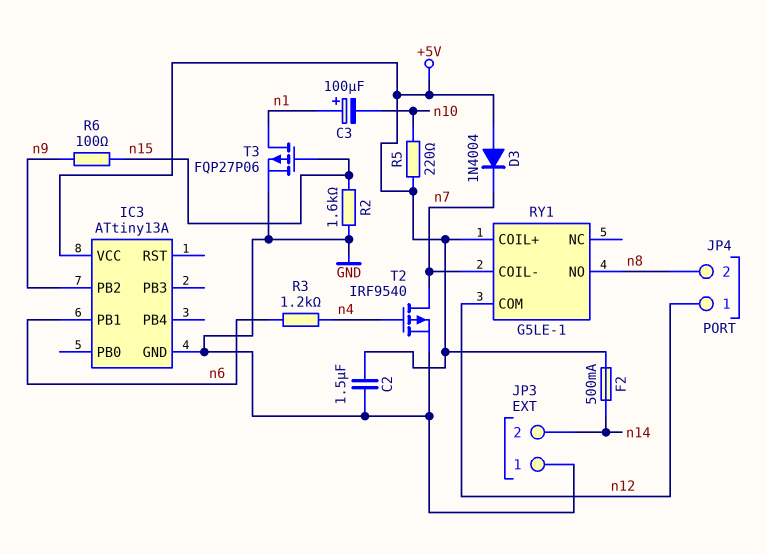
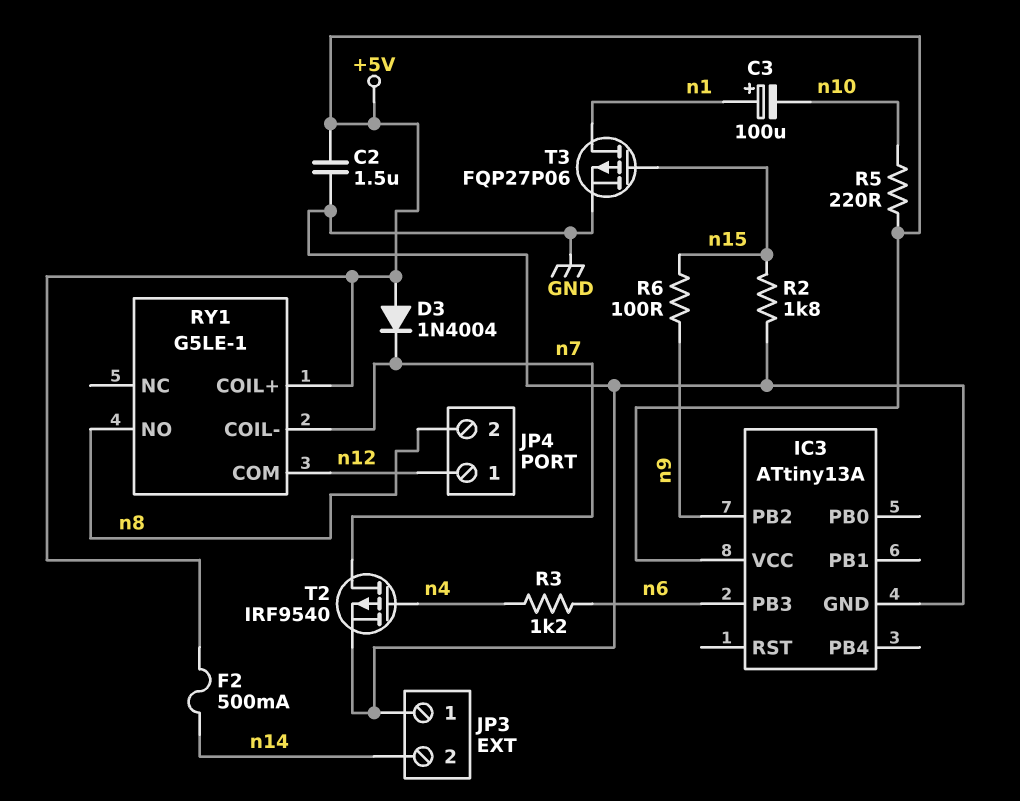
IC3 pin PB1: n6 -> none
IC3 pin PB3: none -> n6
R2: 1.6k (GND, n15) -> 1.8k (GND, n15)

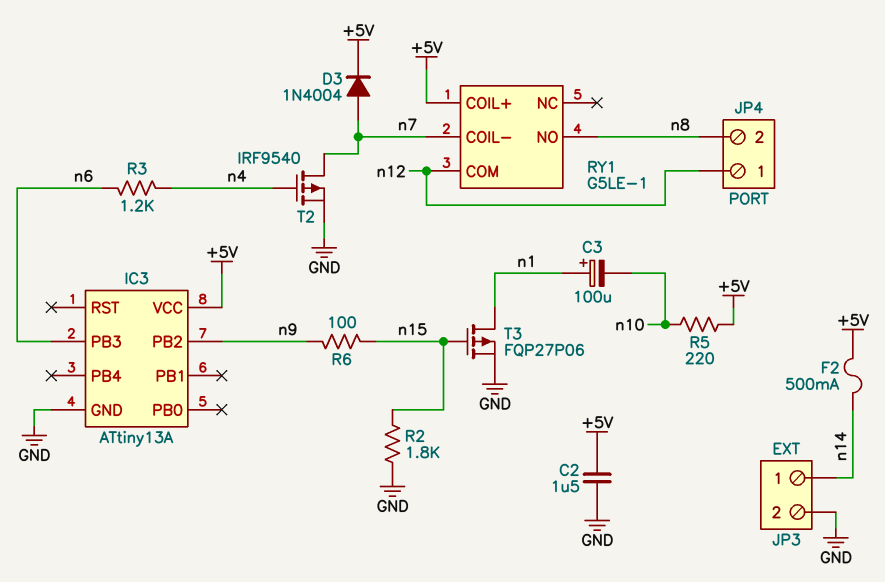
D3: diode 1N4004 (A +5V, K n7) -> diode 1N4004 (A n7, K +5V)
JP3 pin 1: GND -> n14
JP3 pin 2: n14 -> GND

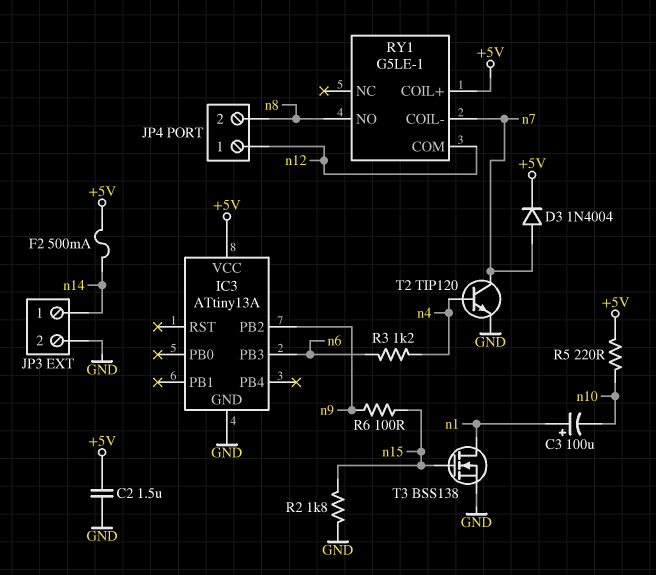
T2: PMOS IRF9540 (G n4, D n7, S GND) -> NPN TIP120 (B n4, C n7, E GND)
T3: PMOS FQP27P06 (G n15, D n1, S GND) -> NMOS BSS138 (G n15, D n1, S GND)

